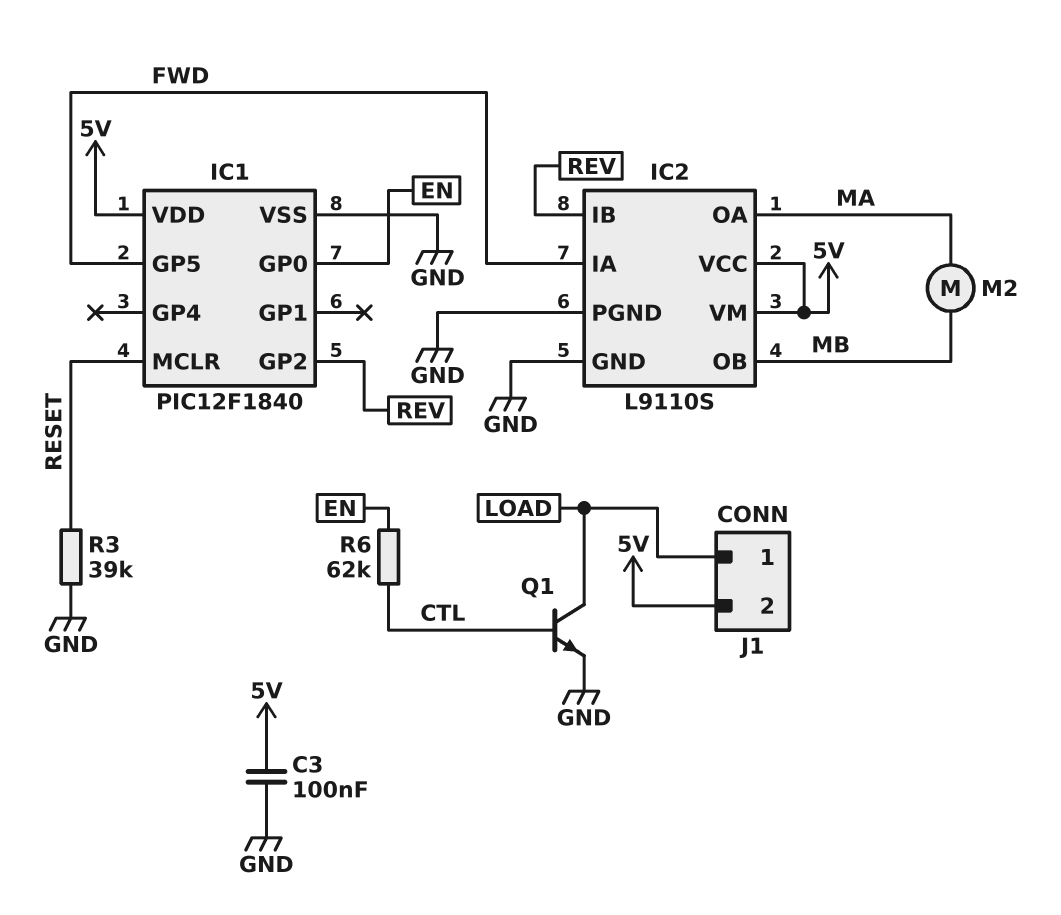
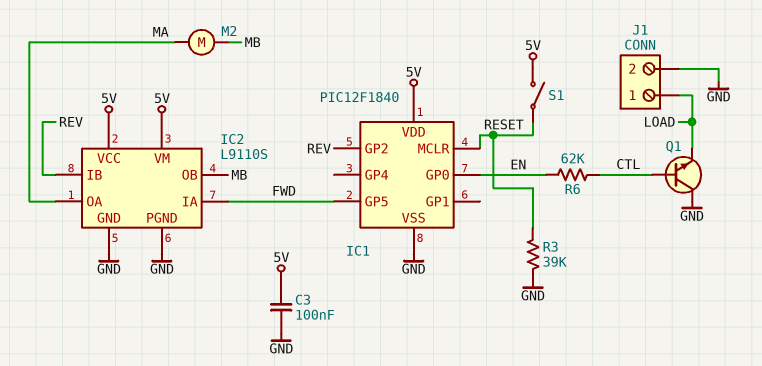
J1 pin 2: 5V -> GND
Q1: NPN (B CTL, C LOAD, E GND) -> NPN (B CTL, C GND, E LOAD)
S1: none -> switch (5V, RESET)

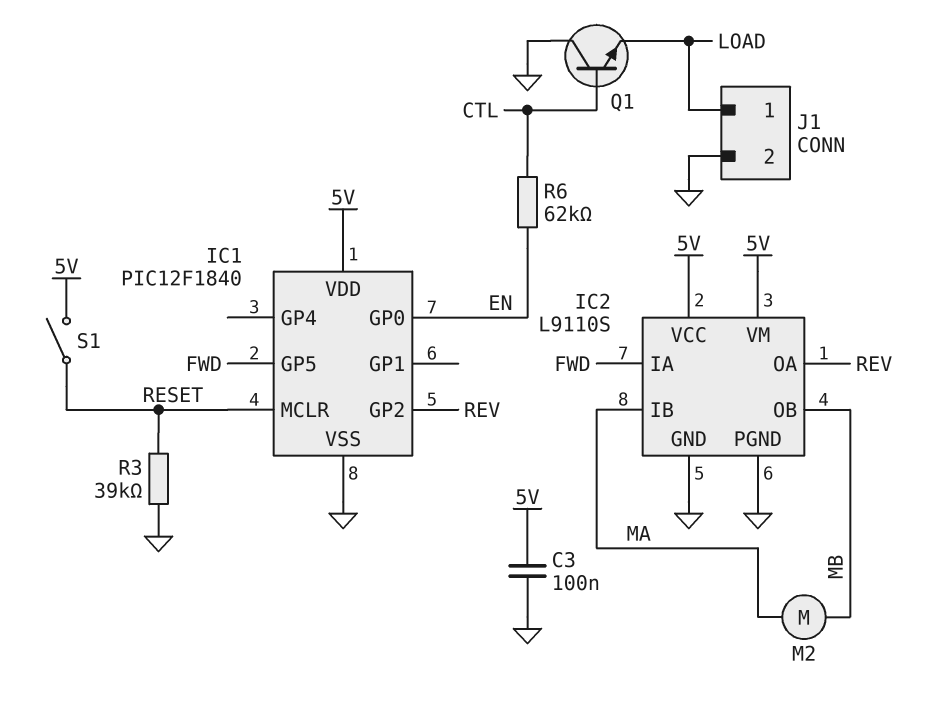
IC2 pin IB: REV -> MA
IC2 pin OA: MA -> REV

